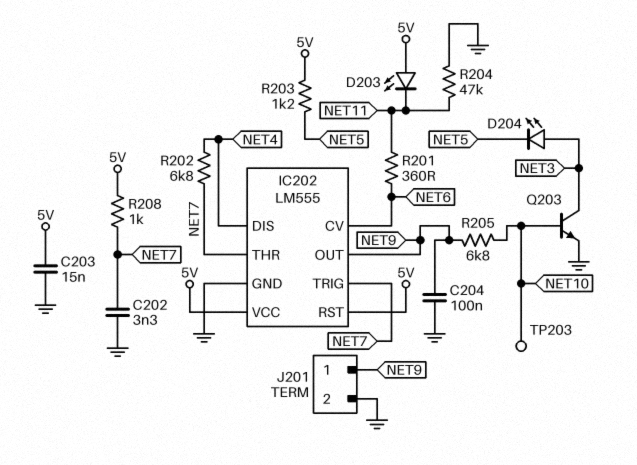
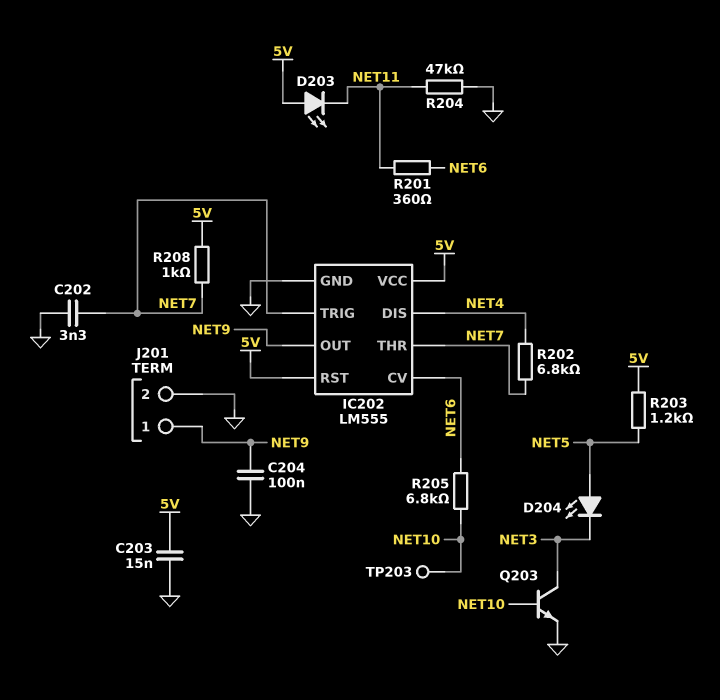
D204: LED (A NET3, K NET5) -> LED (A NET5, K NET3)
R205: 6.8k (NET9, NET10) -> 6.8k (NET6, NET10)

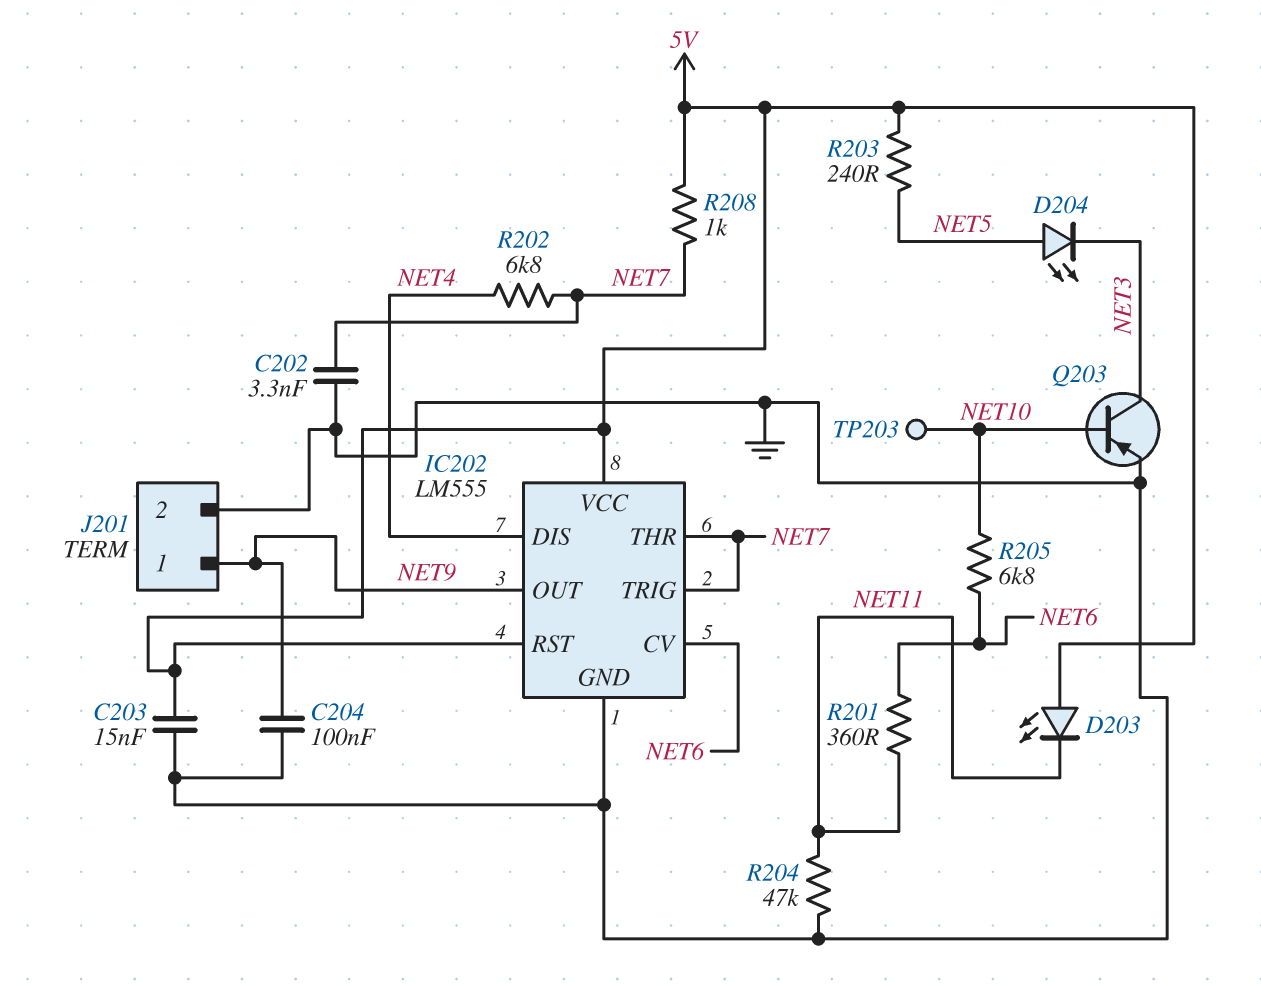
Q203: NPN (B NET10, C NET3, E GND) -> PNP (B NET10, C NET3, E GND)
R203: 1.2k (5V, NET5) -> 240 (5V, NET5)

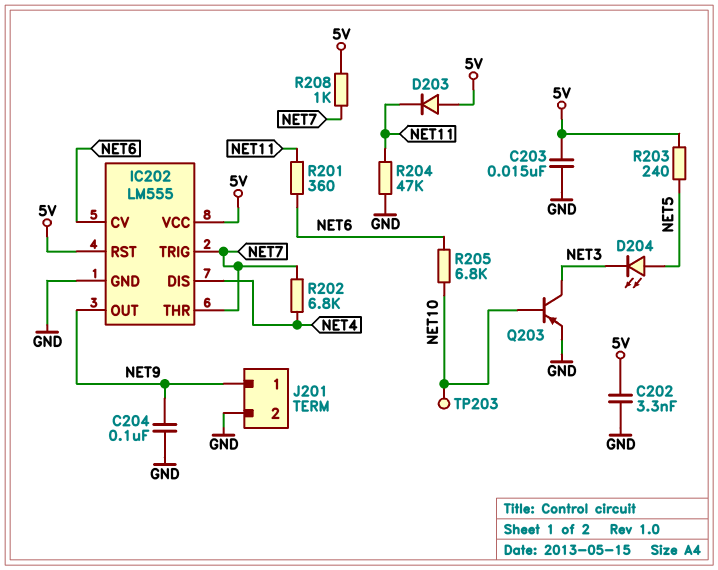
C202: 3.3nF (GND, NET7) -> 3.3nF (5V, GND)
D203: LED (A 5V, K NET11) -> diode (A 5V, K NET11)

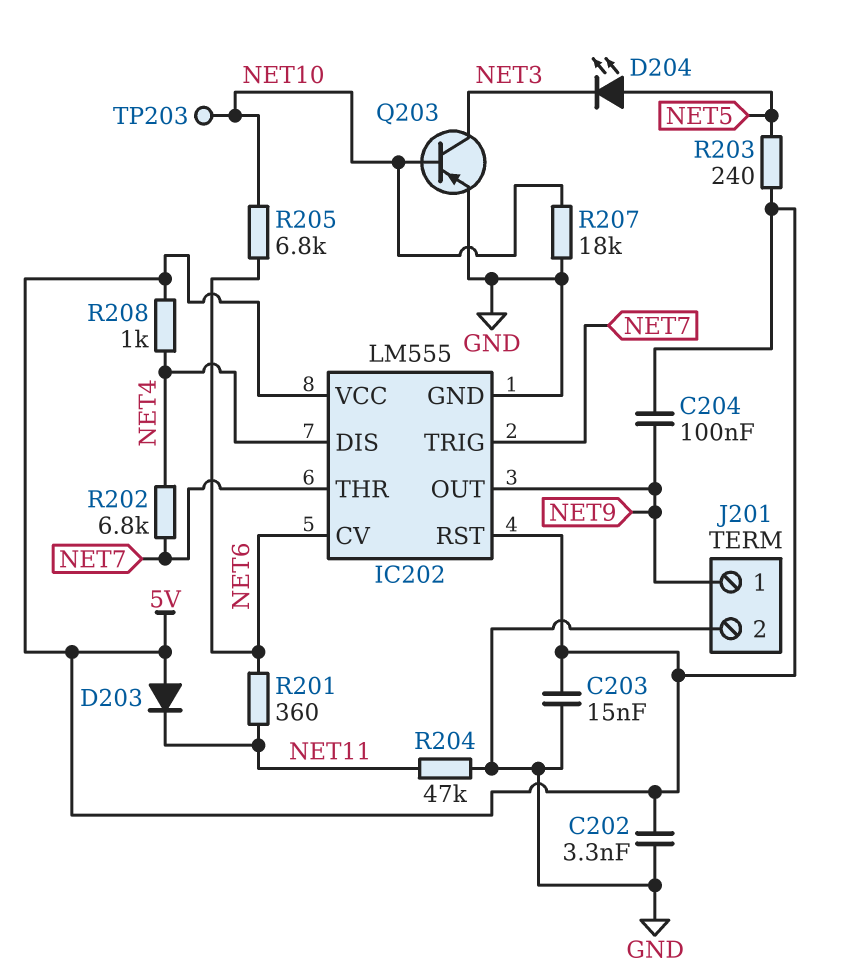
C204: 100nF (GND, NET9) -> 100nF (5V, NET9)
R207: none -> 18k (GND, NET10)
R208: 1k (5V, NET7) -> 1k (5V, NET4)

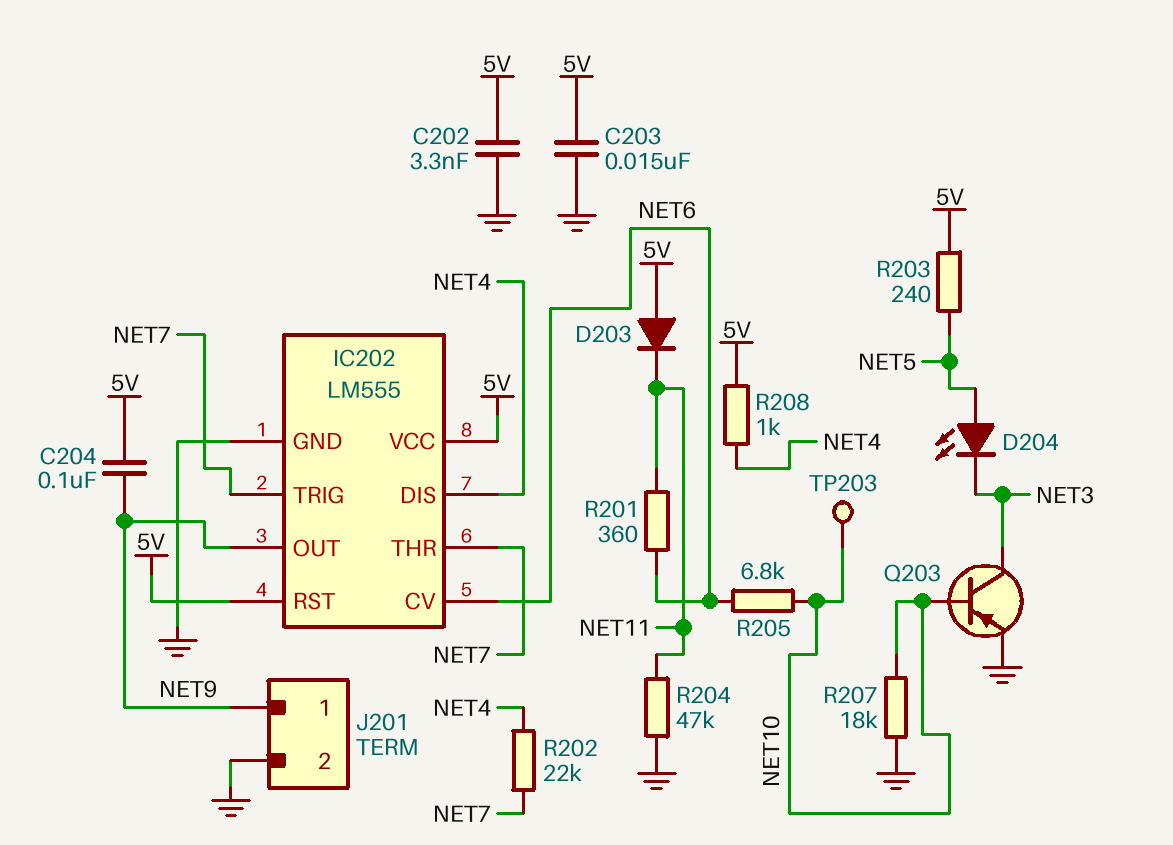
R202: 6.8k (NET4, NET7) -> 22k (NET4, NET7)

